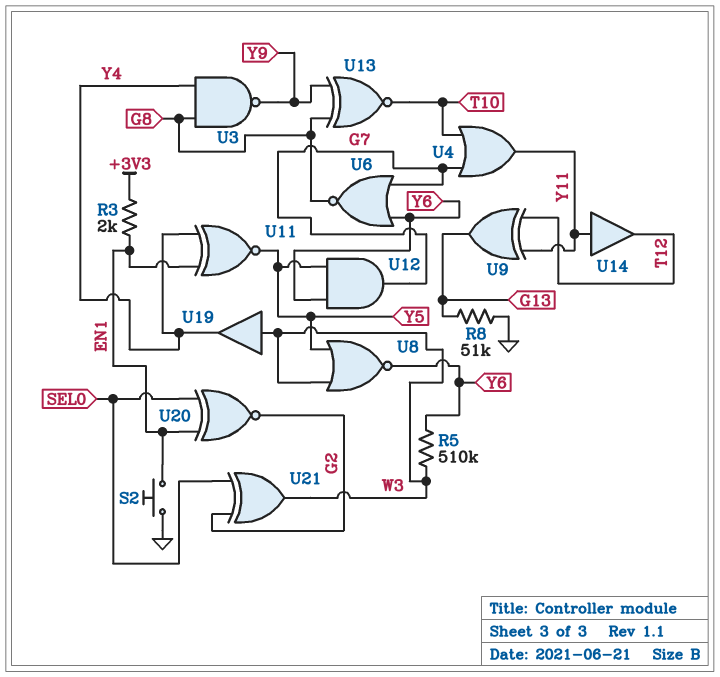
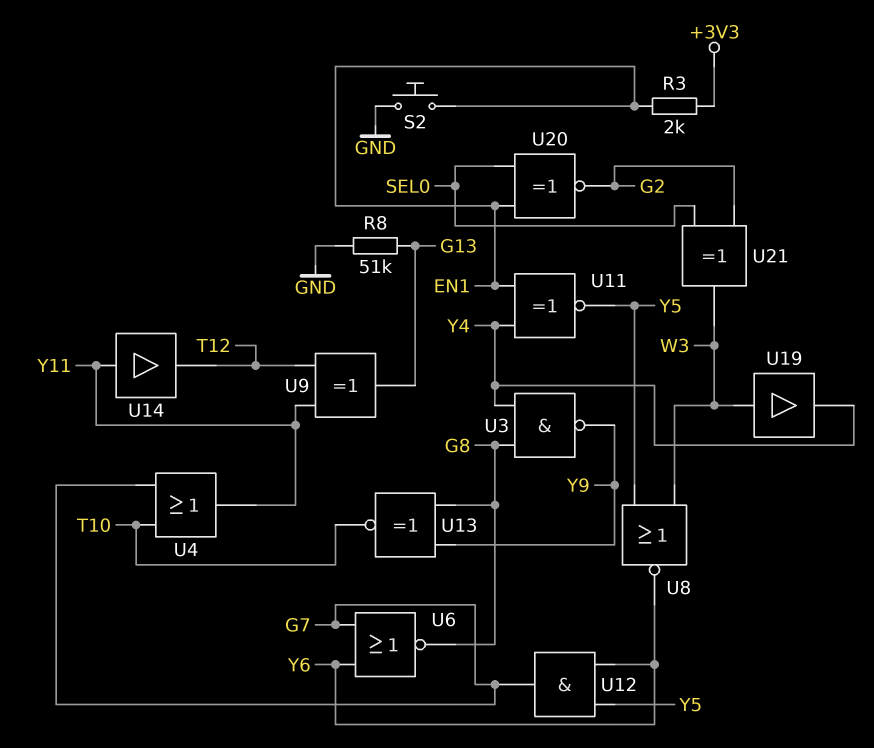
R5: 510k (W3, Y6) -> none

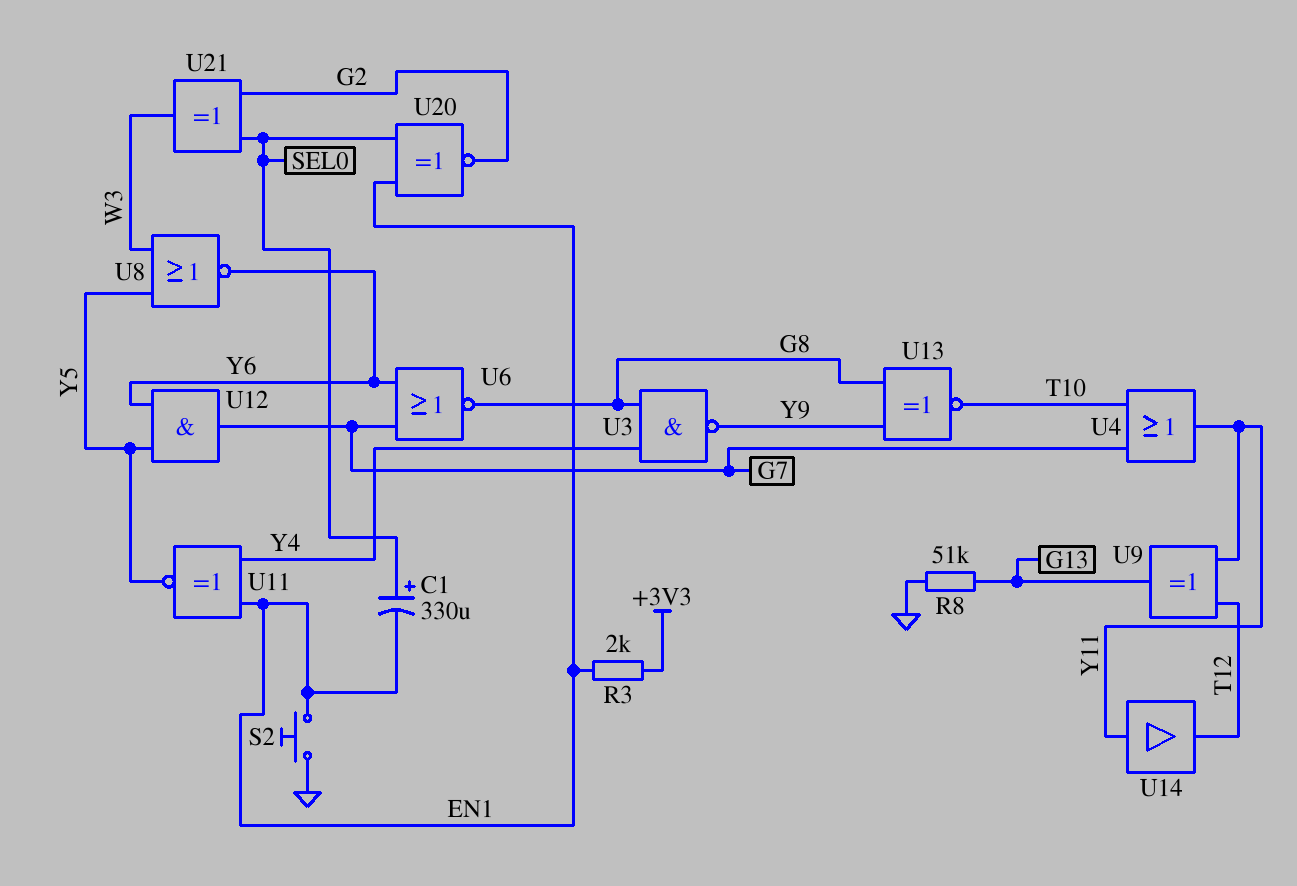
C1: none -> 330uF (plus SEL0, minus EN1)
U19: buffer (in W3, out Y4) -> none

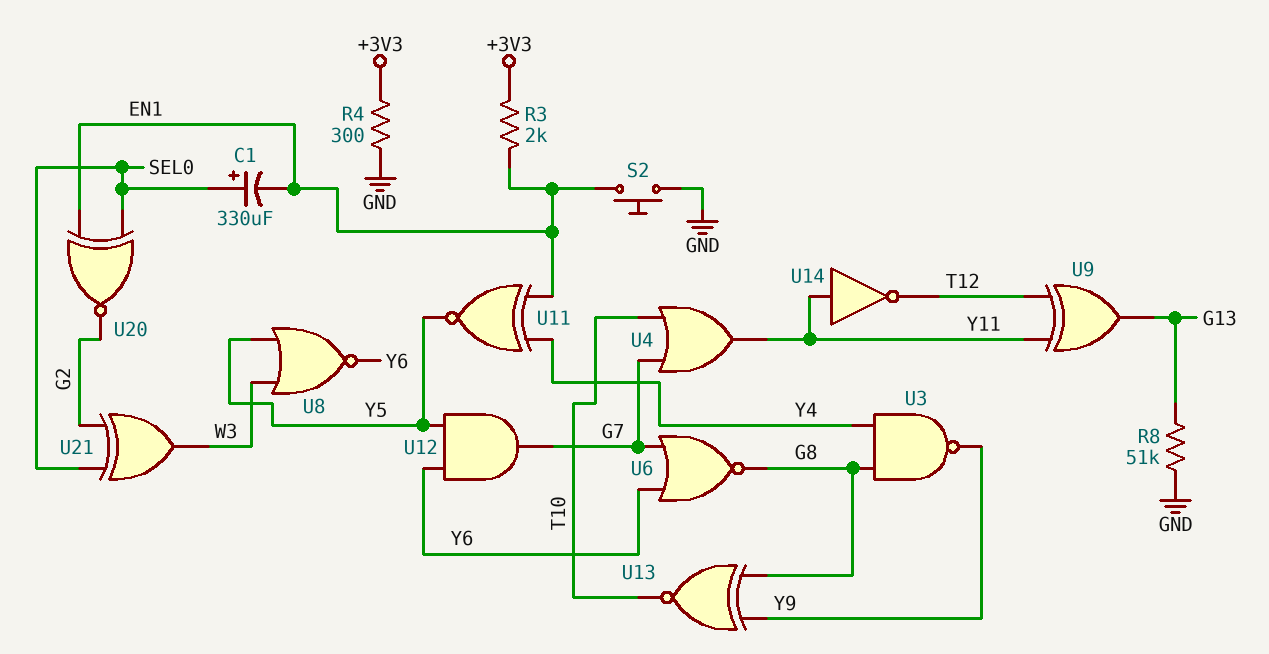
R4: none -> 300 (+3V3, GND)
U14: buffer (in Y11, out T12) -> NOT (in Y11, out T12)

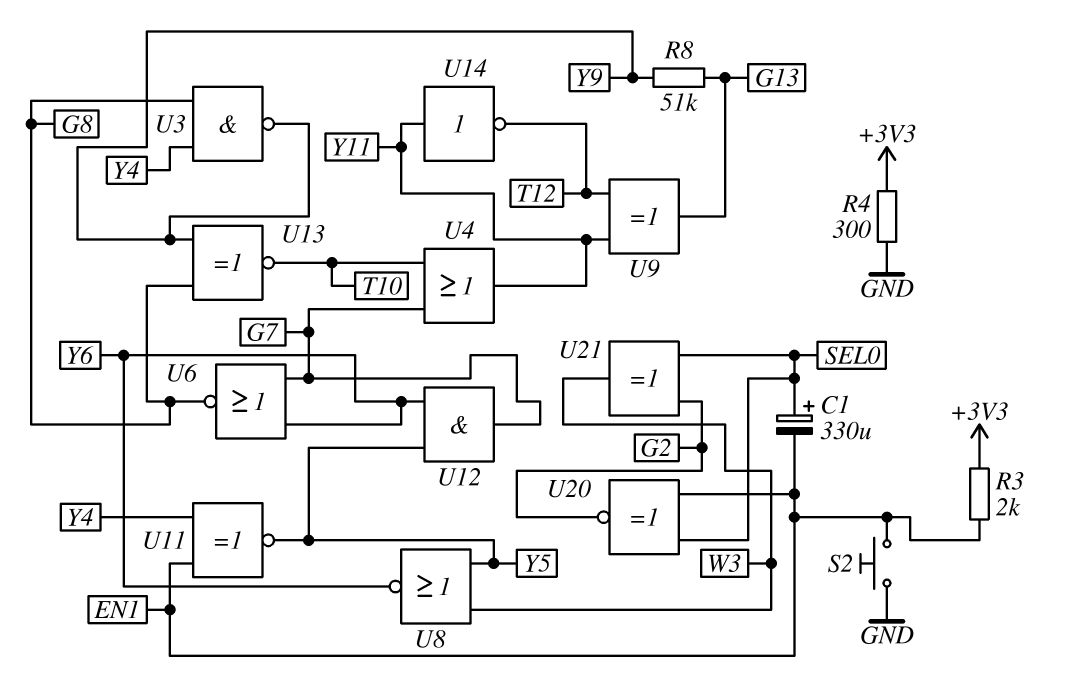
R8: 51k (G13, GND) -> 51k (G13, Y9)

